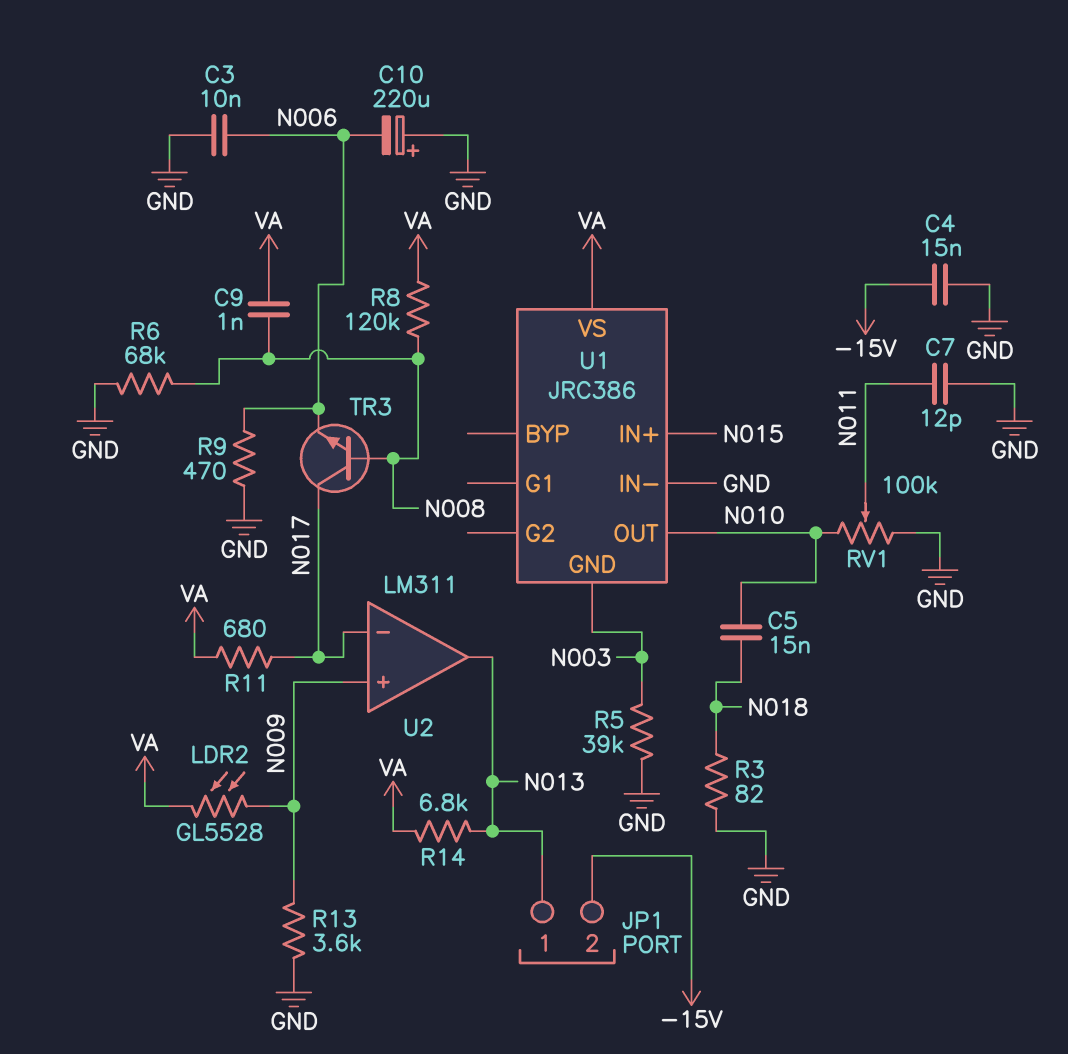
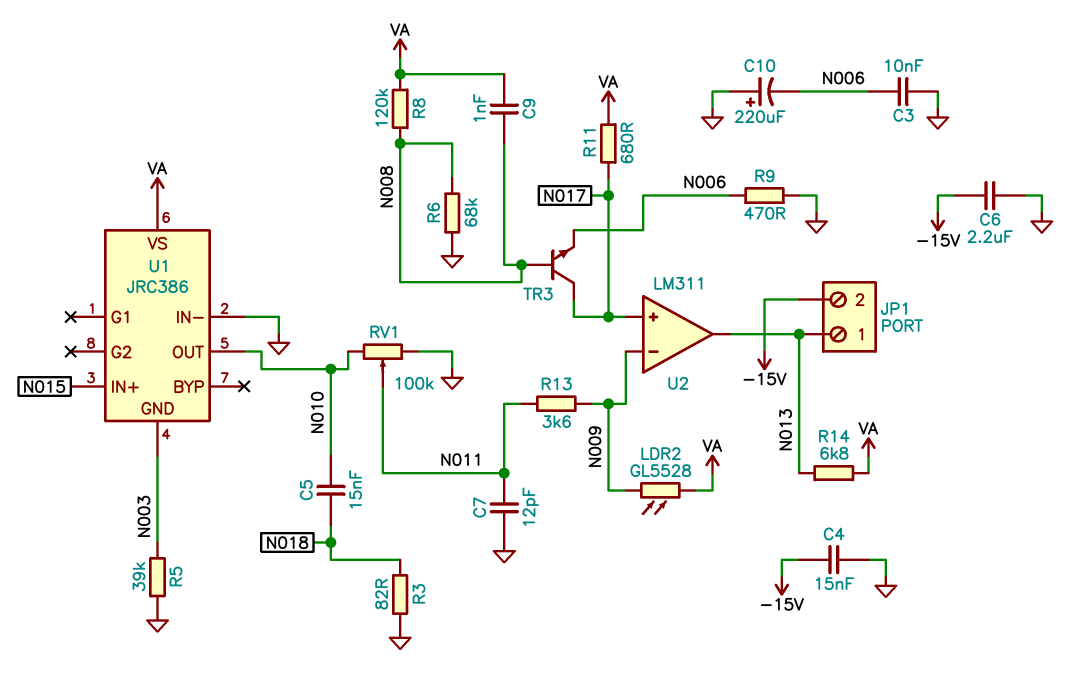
C6: none -> 2.2uF (-15V, GND)
R13: 3.6k (GND, N009) -> 3.6k (N009, N011)
U2 pin in+: N009 -> N017
U2 pin in-: N017 -> N009

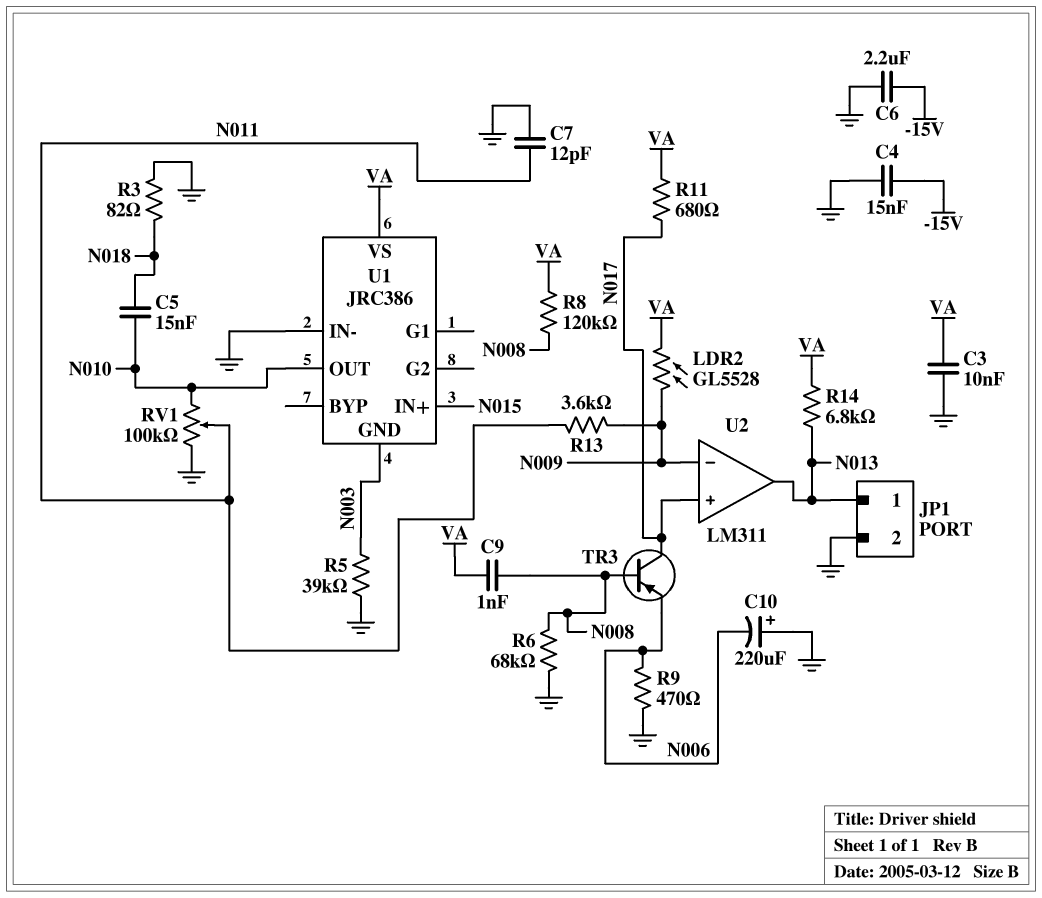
C3: 10nF (GND, N006) -> 10nF (GND, VA)
JP1 pin 2: -15V -> GND
TR3: NPN (B N008, C N017, E N006) -> PNP (B N008, C N017, E N006)

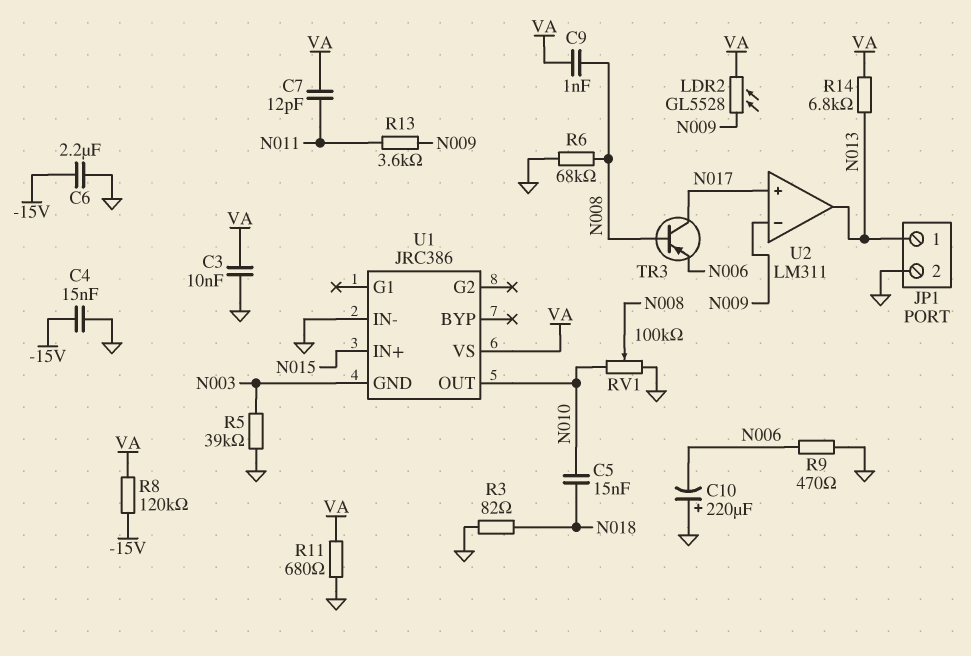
C7: 12pF (GND, N011) -> 12pF (N011, VA)
R8: 120k (N008, VA) -> 120k (-15V, VA)
R11: 680 (N017, VA) -> 680 (GND, VA)
RV1: 100k (GND, N010, wiper N011) -> 100k (GND, N010, wiper N008)

